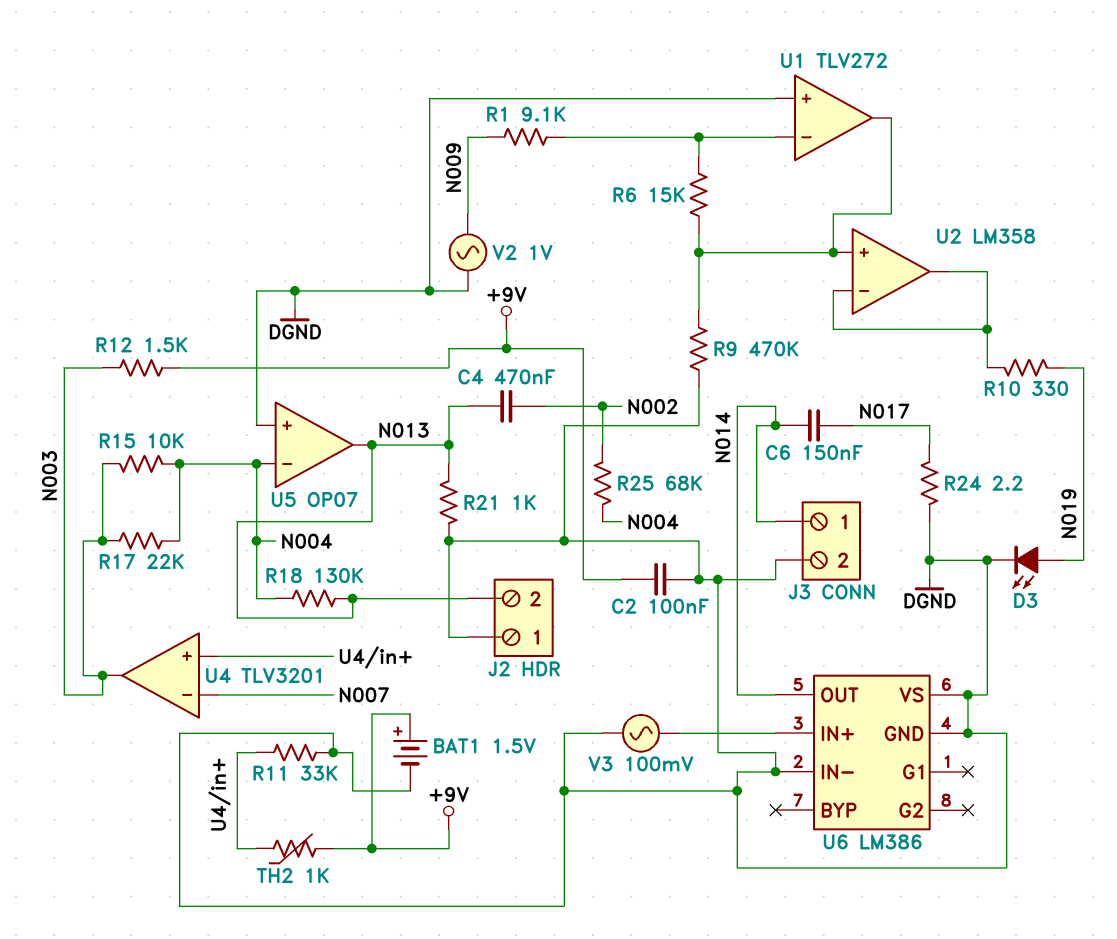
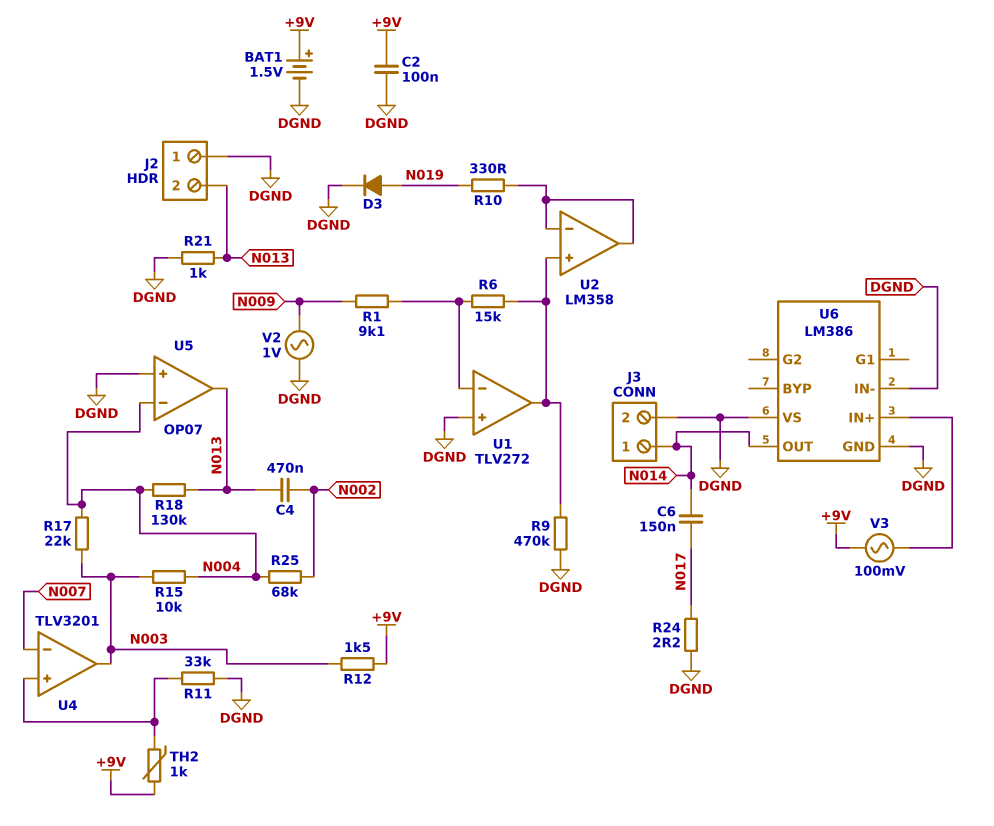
D3: LED (A N019, K DGND) -> diode (A N019, K DGND)
V3: AC 100mV (DGND, U6/IN+) -> AC 100mV (+9V, U6/IN+)

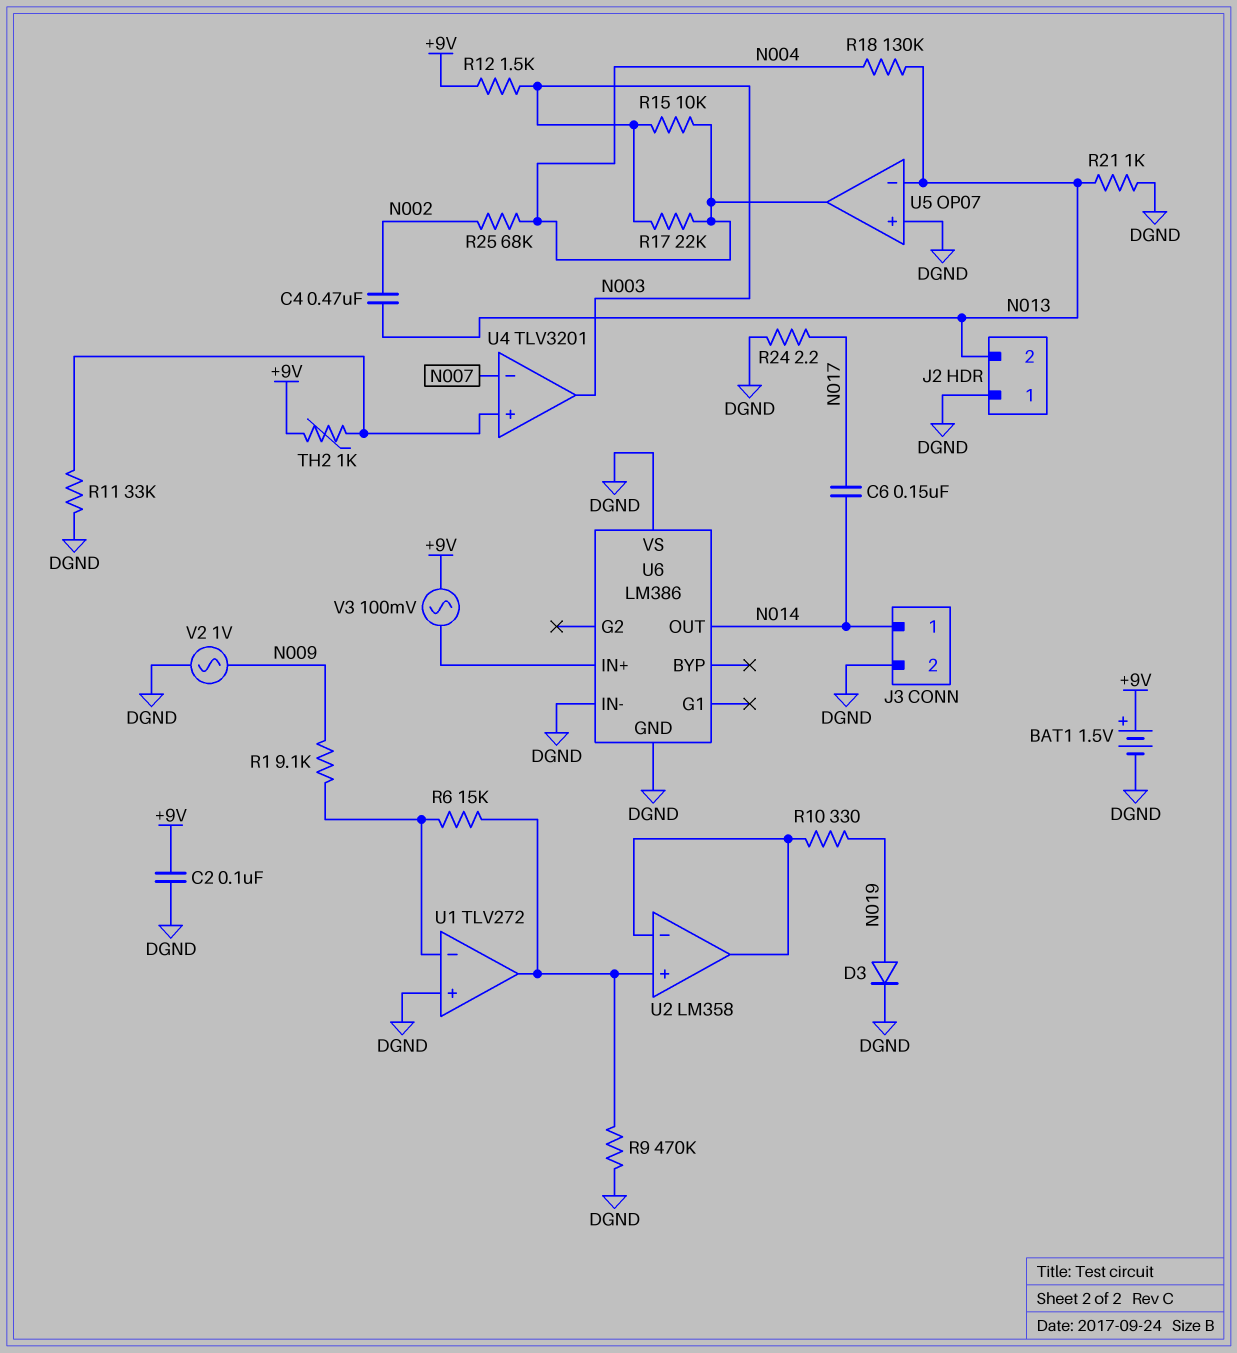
U5 pin in-: N004 -> N013
U5 pin out: N013 -> N004

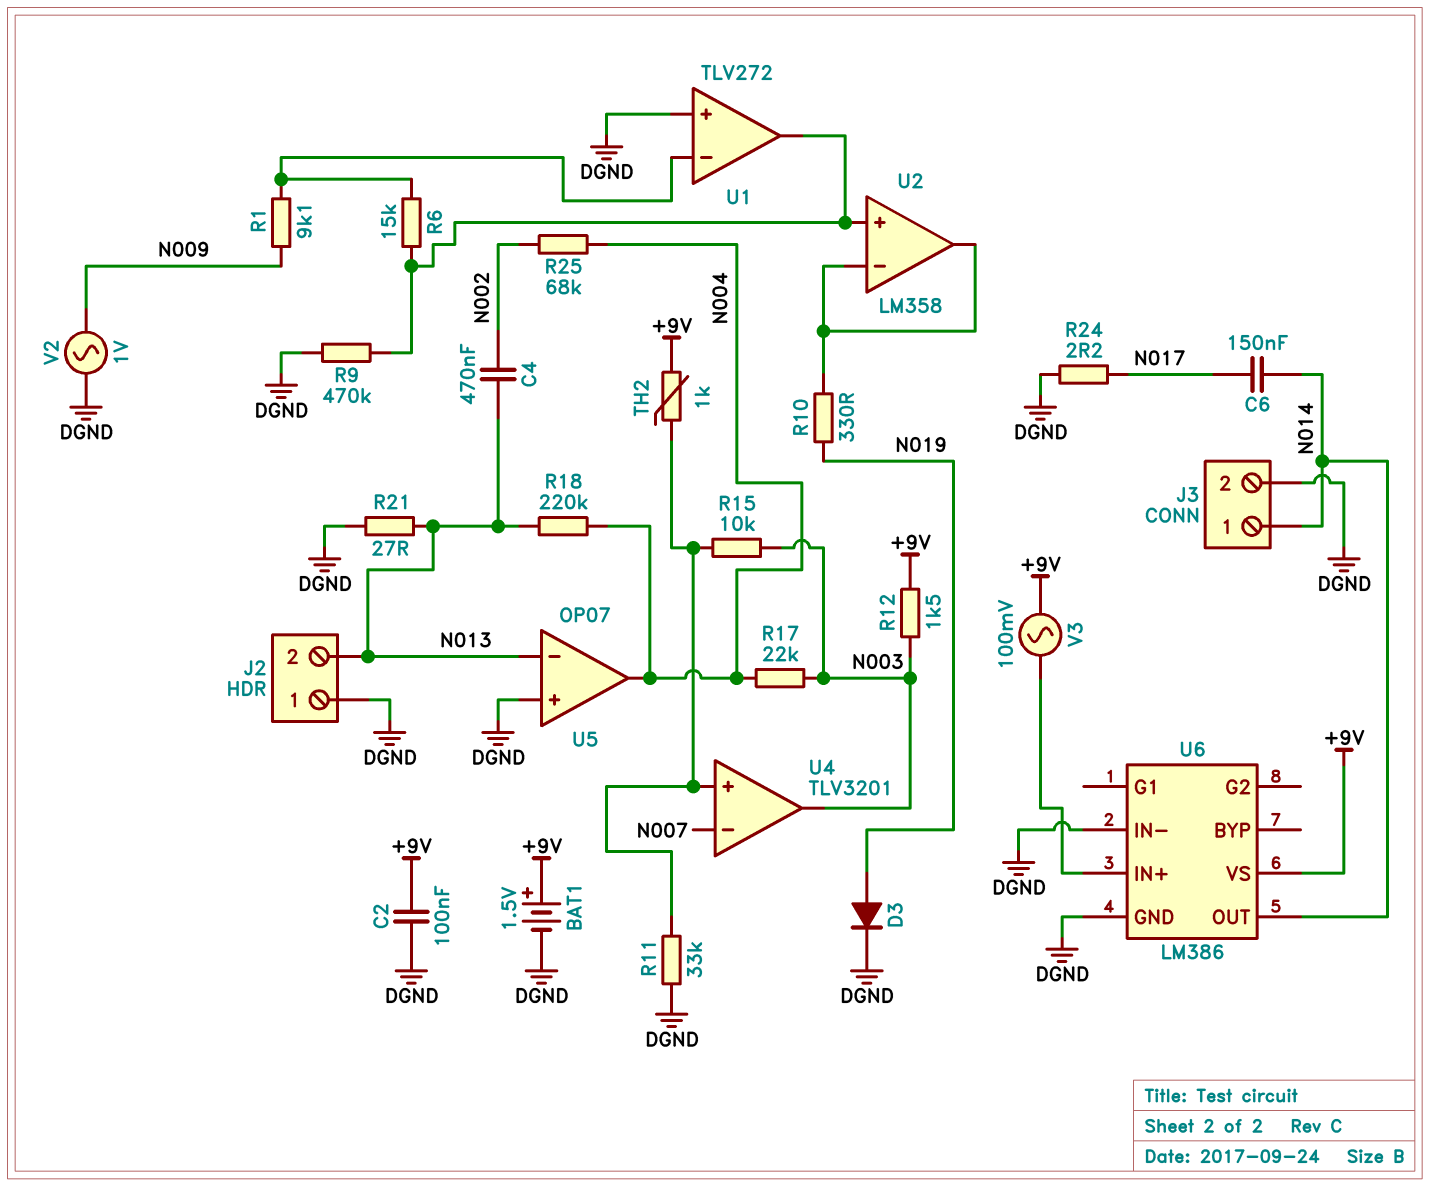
R15: 10k (N003, N004) -> 10k (N003, U4/in+)
R18: 130k (N004, N013) -> 220k (N004, N013)
R21: 1k (DGND, N013) -> 27 (DGND, N013)
U6 pin VS: DGND -> +9V

